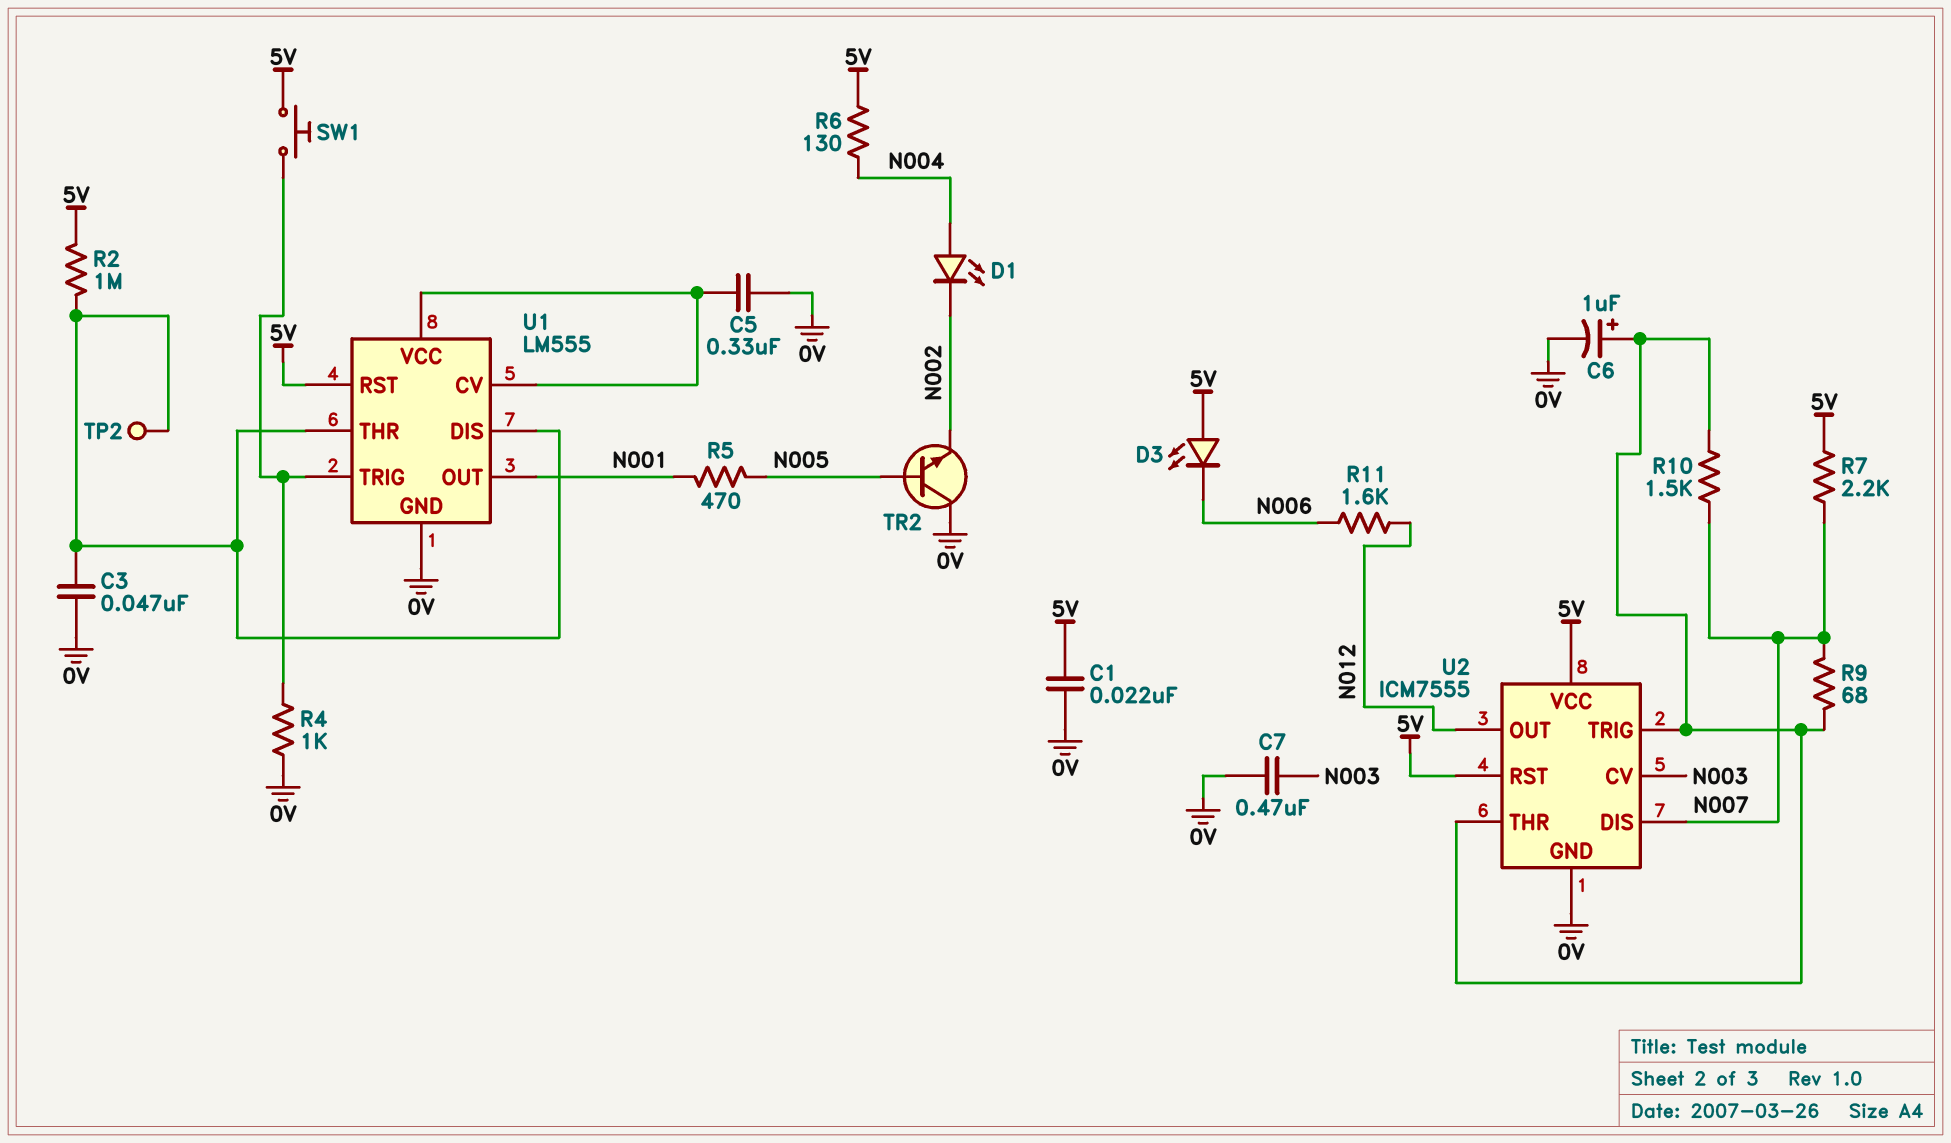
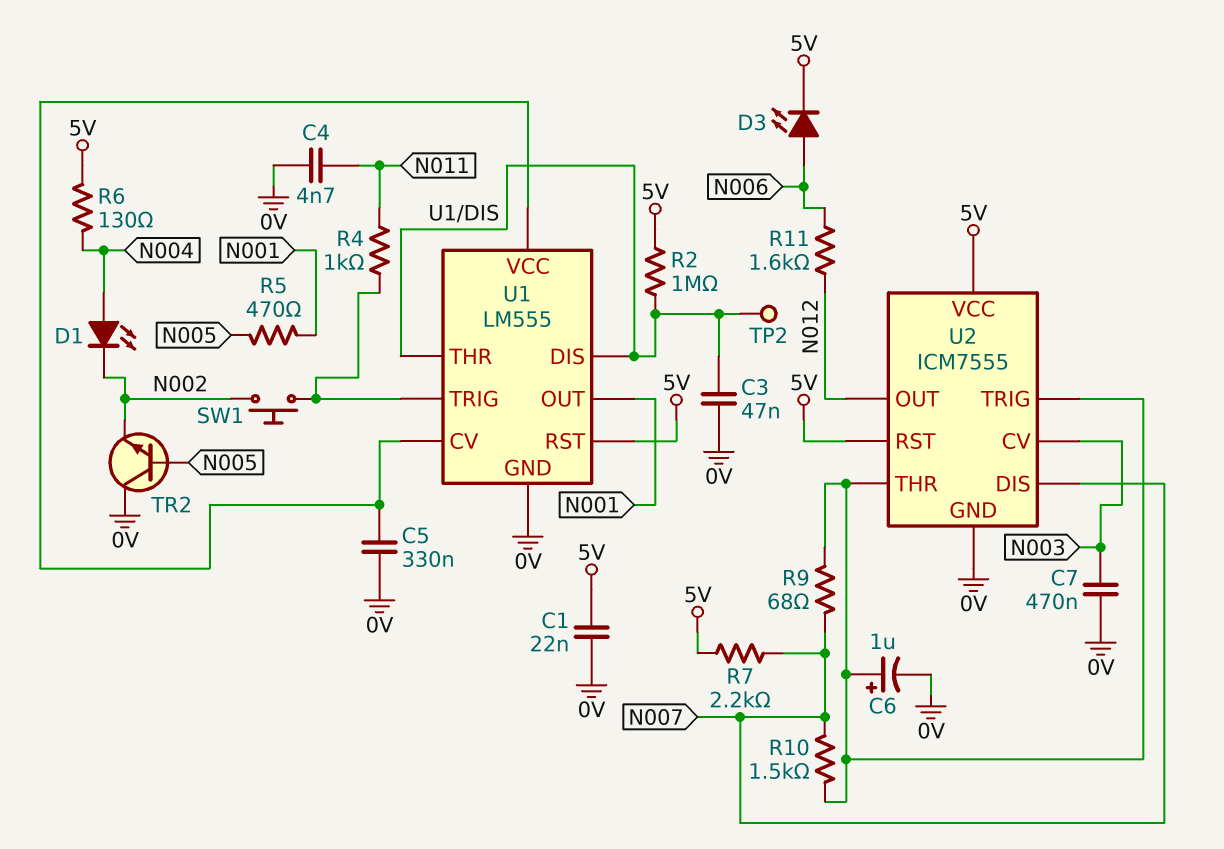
C4: none -> 4.7nF (0V, N011)
D3: LED (A 5V, K N006) -> LED (A N006, K 5V)
R4: 1k (0V, U1/TRIG) -> 1k (N011, U1/TRIG)
SW1: button (5V, U1/TRIG) -> button (N002, U1/TRIG)

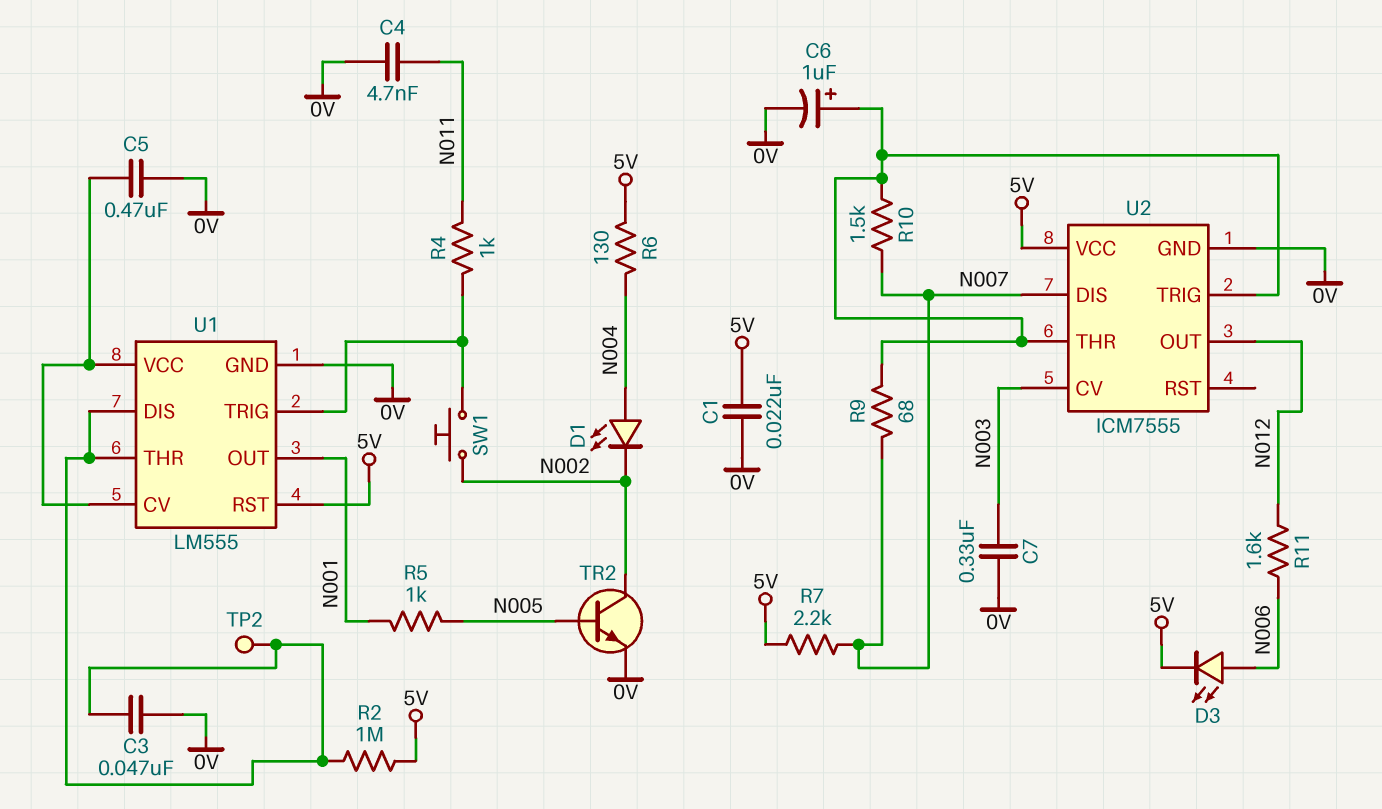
C5: 330nF (0V, U1/CV) -> 470nF (0V, U1/CV)
C7: 470nF (0V, N003) -> 330nF (0V, N003)
R5: 470 (N001, N005) -> 1k (N001, N005)
TR2: NPN (B N005, C 0V, E N002) -> NPN (B N005, C N002, E 0V)
U2 pin RST: 5V -> none

